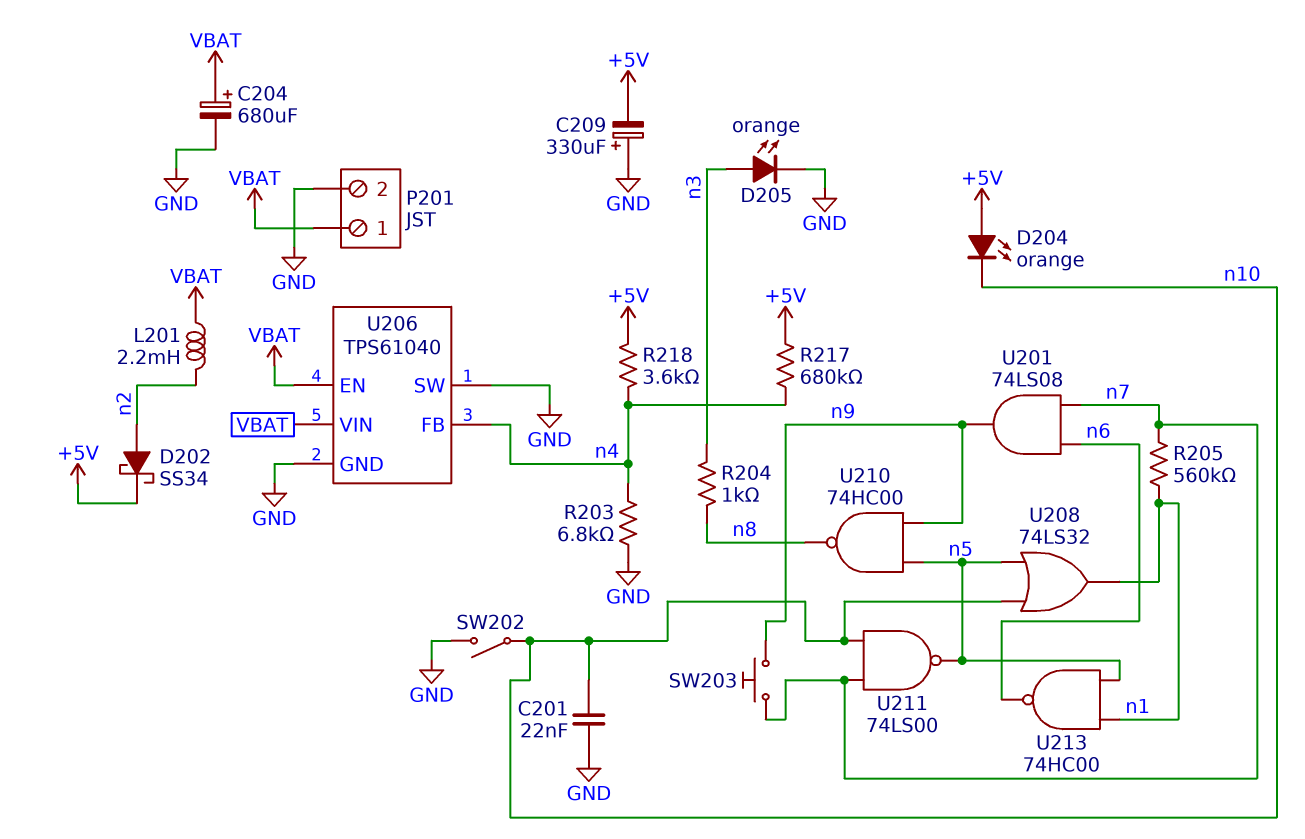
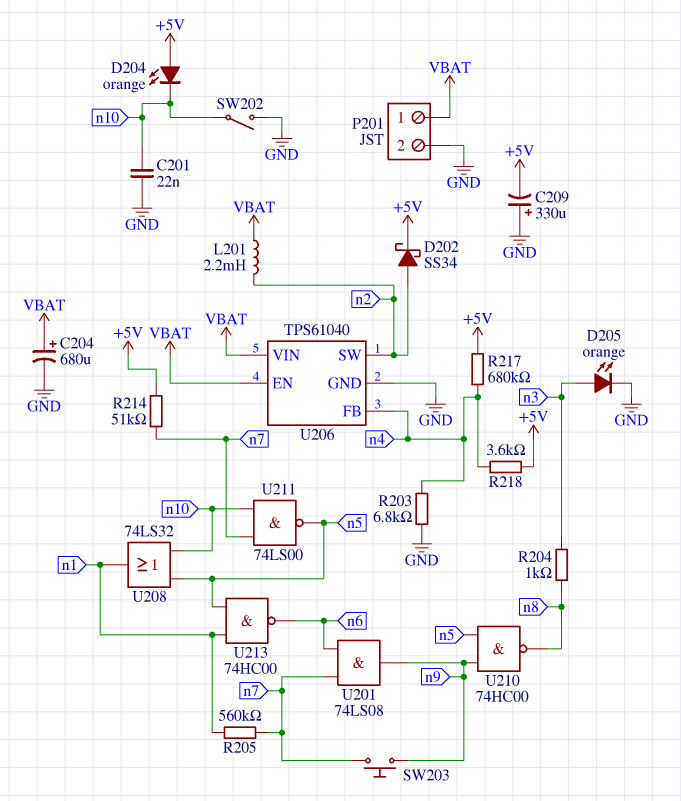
R214: none -> 51k (+5V, n7)
U206 pin SW: GND -> n2

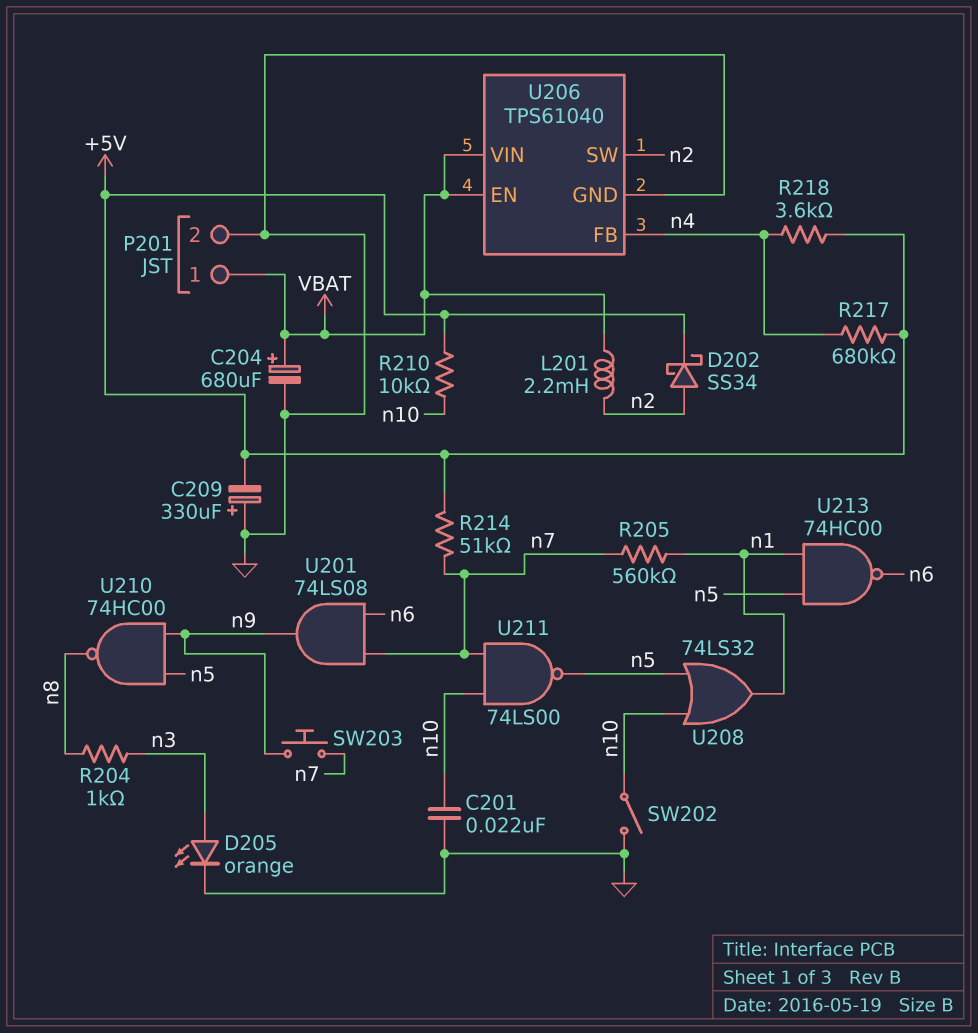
D204: LED orange (A +5V, K n10) -> none
R203: 6.8k (GND, n4) -> none
R210: none -> 10k (+5V, n10)

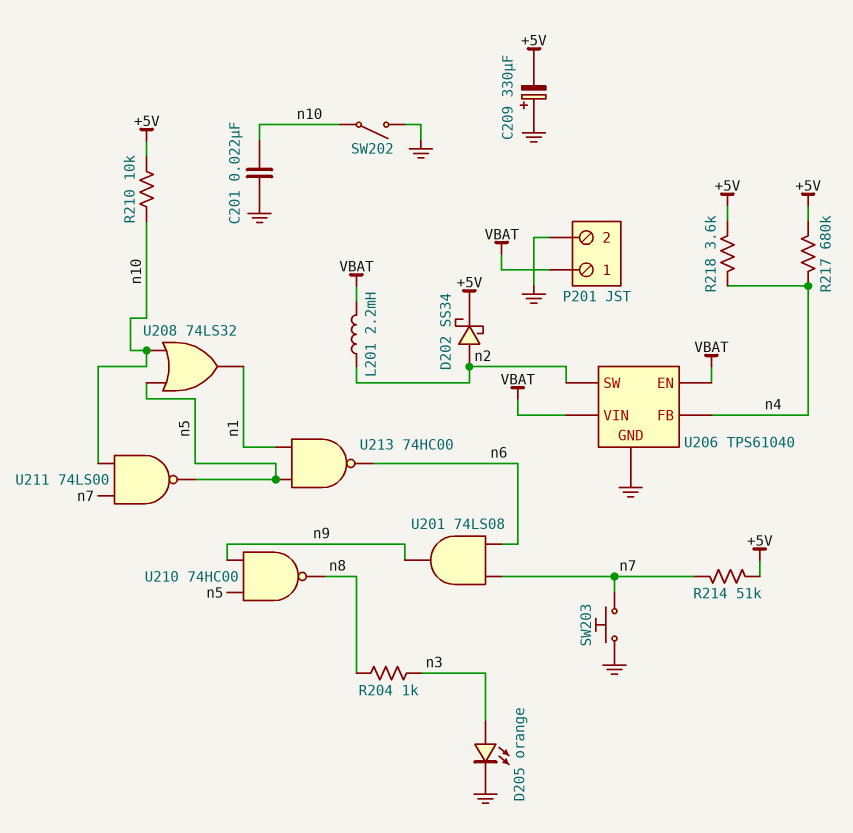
C204: 680uF (plus VBAT, minus GND) -> none
R205: 560k (n1, n7) -> none
SW203: button (n7, n9) -> button (GND, n7)

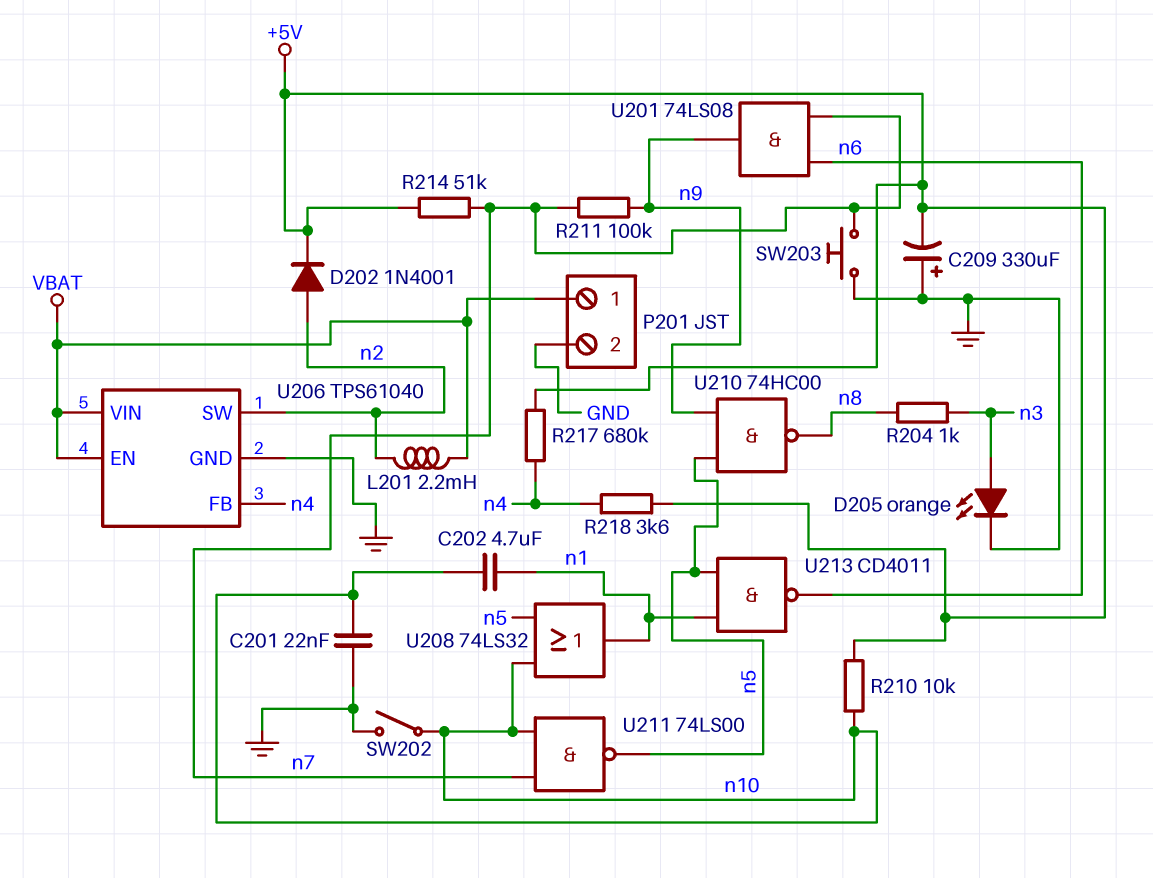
C202: none -> 4.7uF (n1, n10)
D202: schottky SS34 (A n2, K +5V) -> diode 1N4001 (A n2, K +5V)
R211: none -> 100k (n7, n9)
U213: NAND 74HC00 (in n1, in n5, out n6) -> NAND CD4011 (in n1, in n5, out n6)

